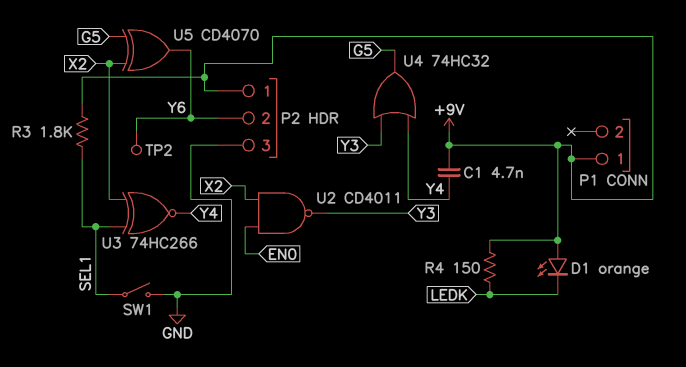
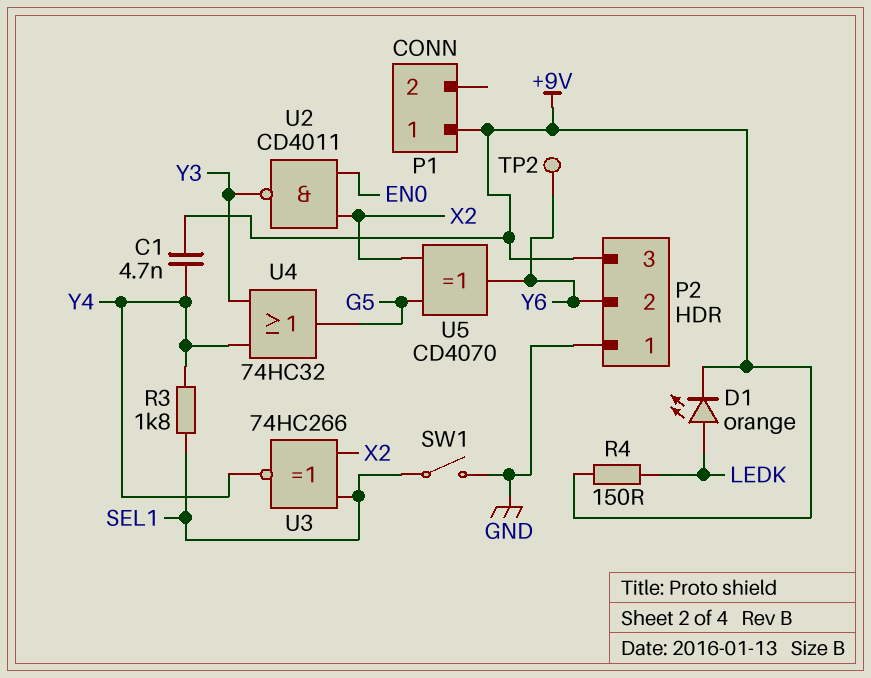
D1: LED orange (A +9V, K LEDK) -> LED orange (A LEDK, K +9V)
P2 pin 1: +9V -> GND
P2 pin 3: GND -> +9V
R3: 1.8k (+9V, SEL1) -> 1.8k (SEL1, Y4)

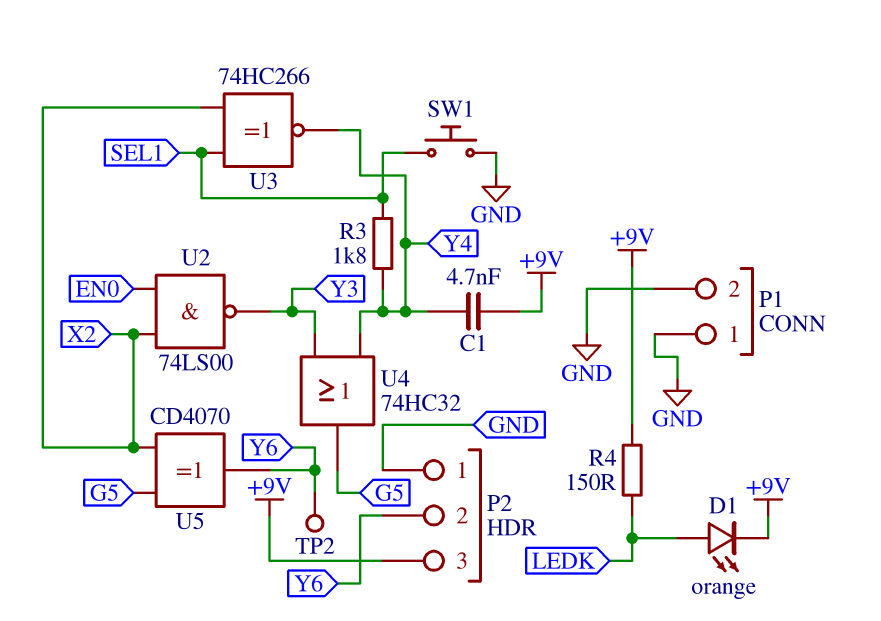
P1 pin 1: +9V -> GND
P1 pin 2: none -> GND
SW1: switch (GND, SEL1) -> button (GND, SEL1)
U2: NAND CD4011 (in EN0, in X2, out Y3) -> NAND 74LS00 (in EN0, in X2, out Y3)

